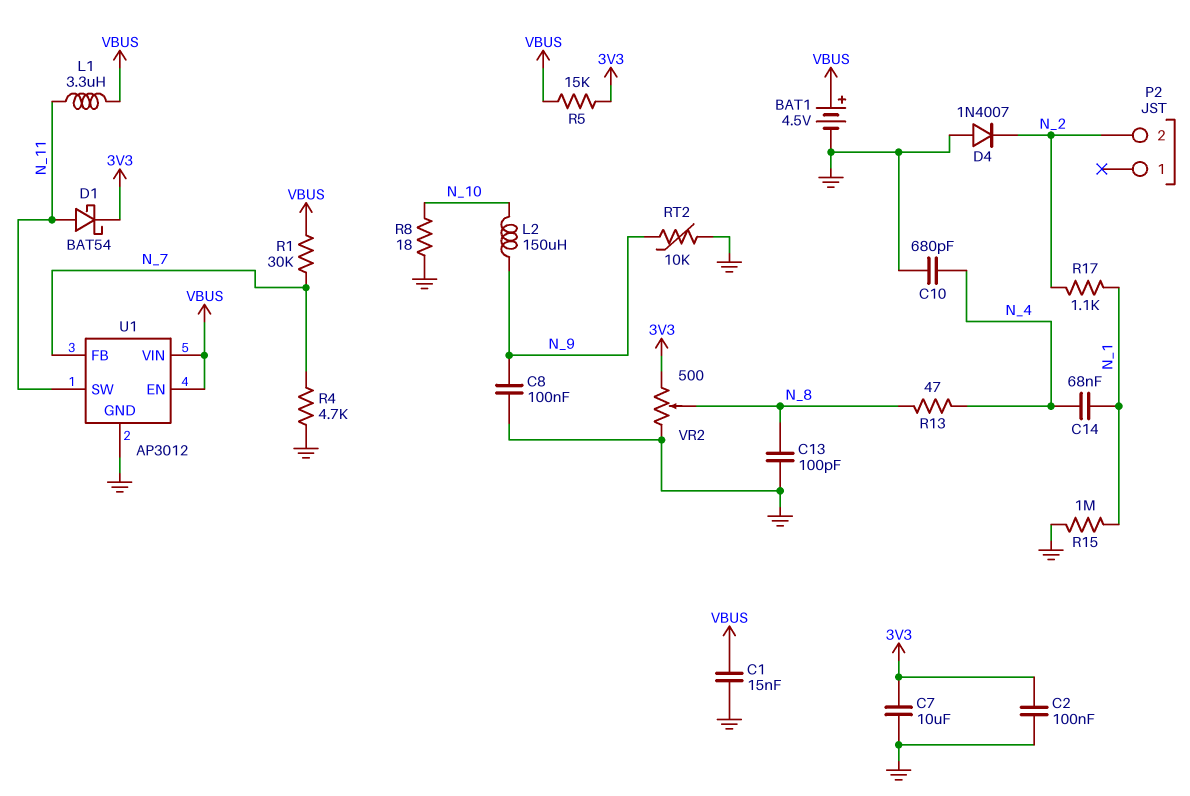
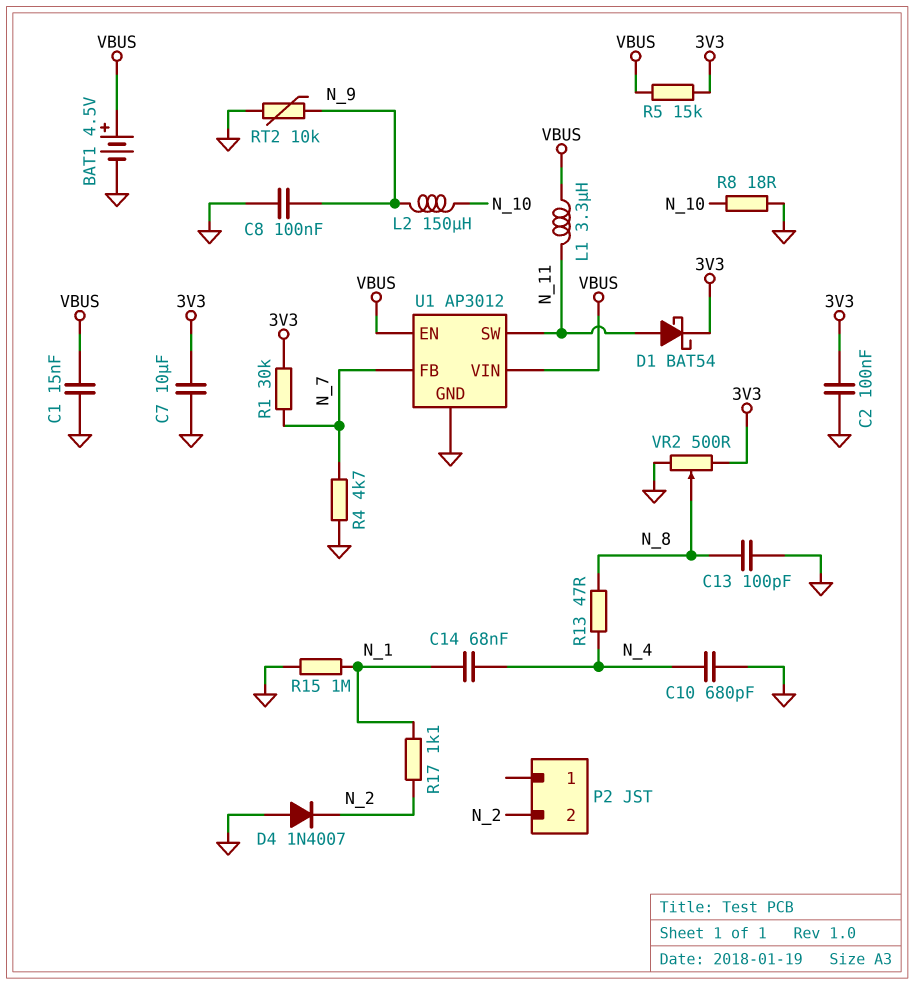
R1: 30k (N_7, VBUS) -> 30k (3V3, N_7)

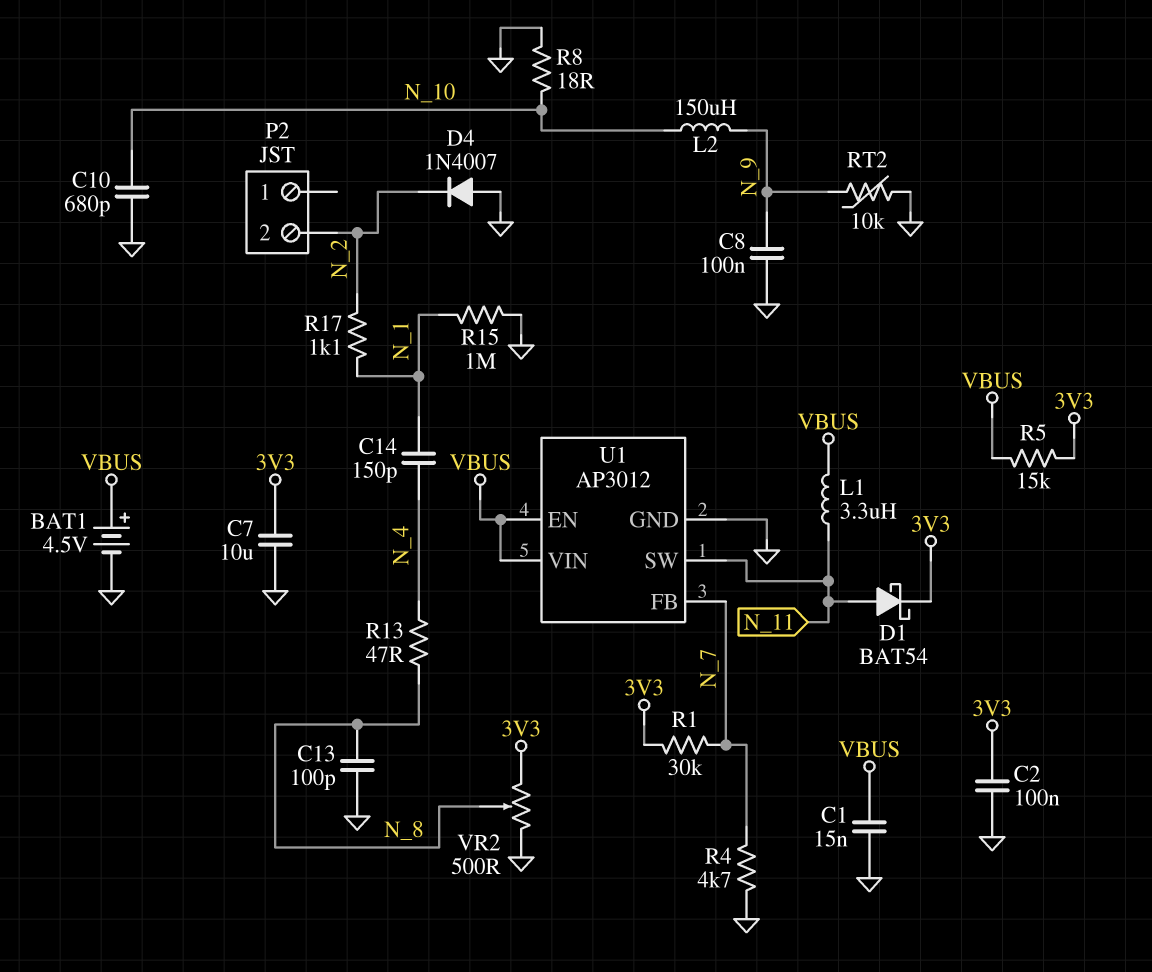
C10: 680pF (GND, N_4) -> 680pF (GND, N_10)
C14: 68nF (N_1, N_4) -> 150pF (N_1, N_4)

